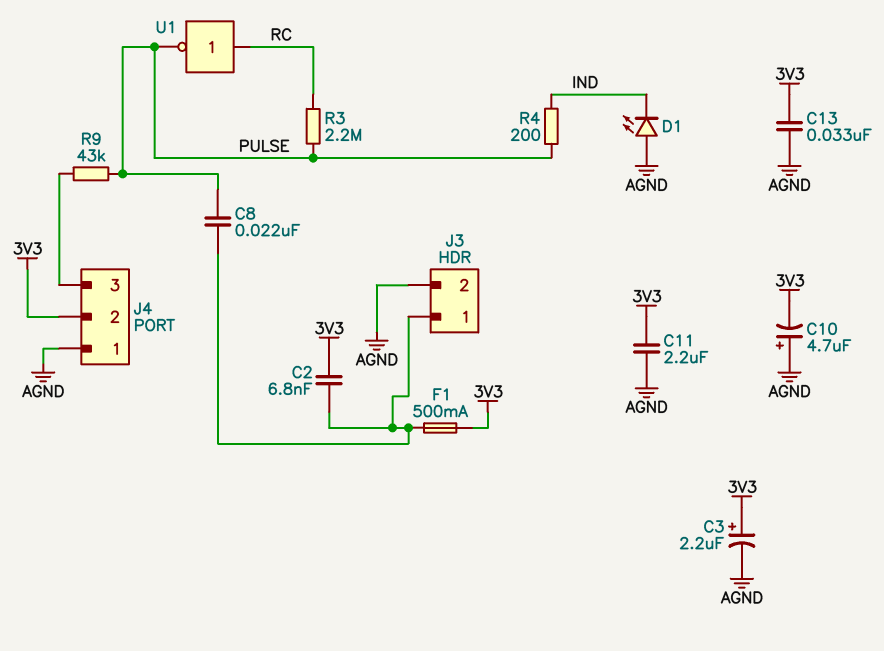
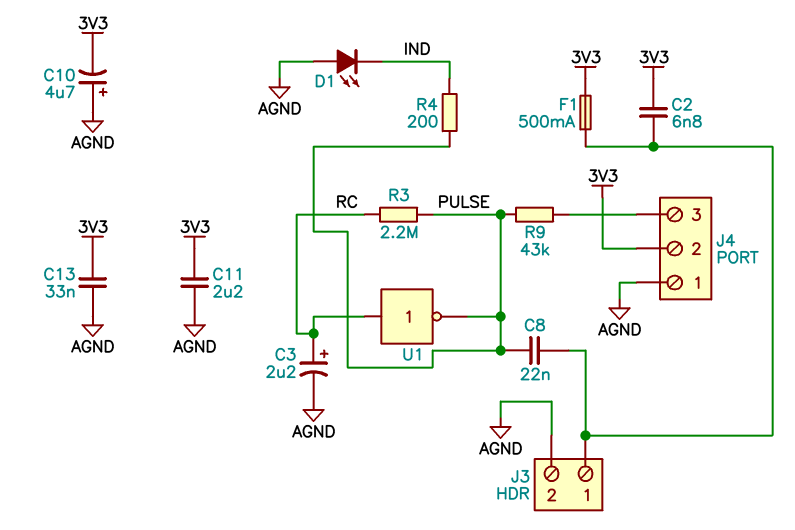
C3: 2.2uF (plus 3V3, minus AGND) -> 2.2uF (plus RC, minus AGND)

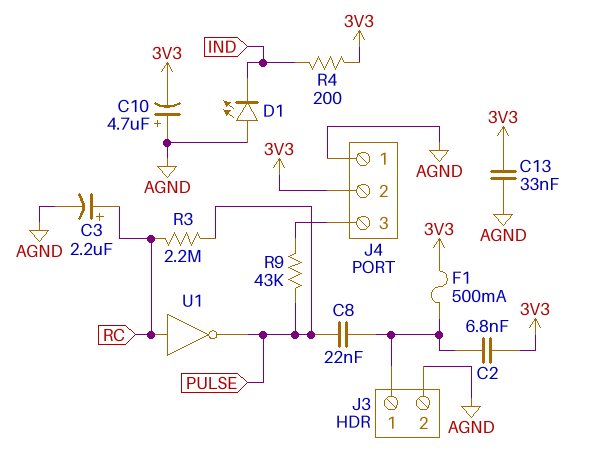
C11: 2.2uF (3V3, AGND) -> none
R4: 200 (IND, PULSE) -> 200 (3V3, IND)

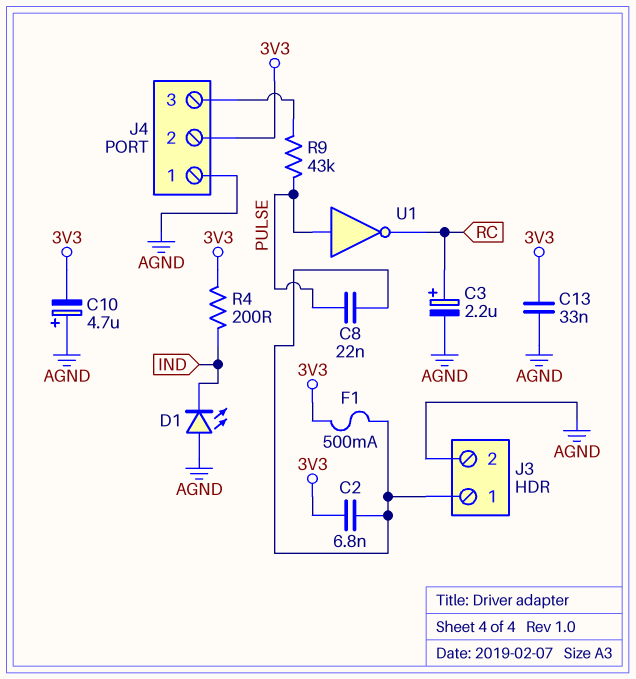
R3: 2.2M (PULSE, RC) -> none
U1: NOT (in RC, out PULSE) -> NOT (in PULSE, out RC)

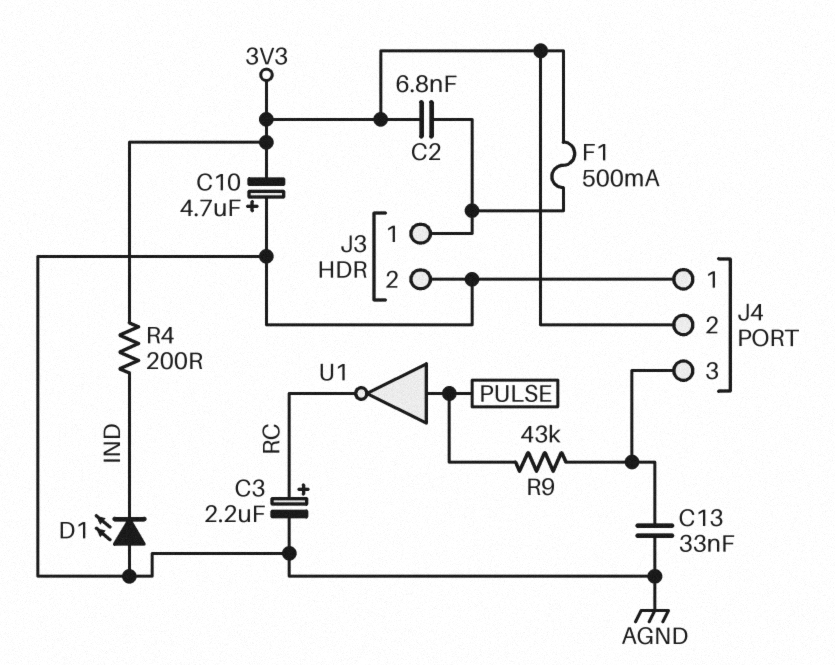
C8: 22nF (J3/1, PULSE) -> none
C13: 33nF (3V3, AGND) -> 33nF (AGND, J4/3)

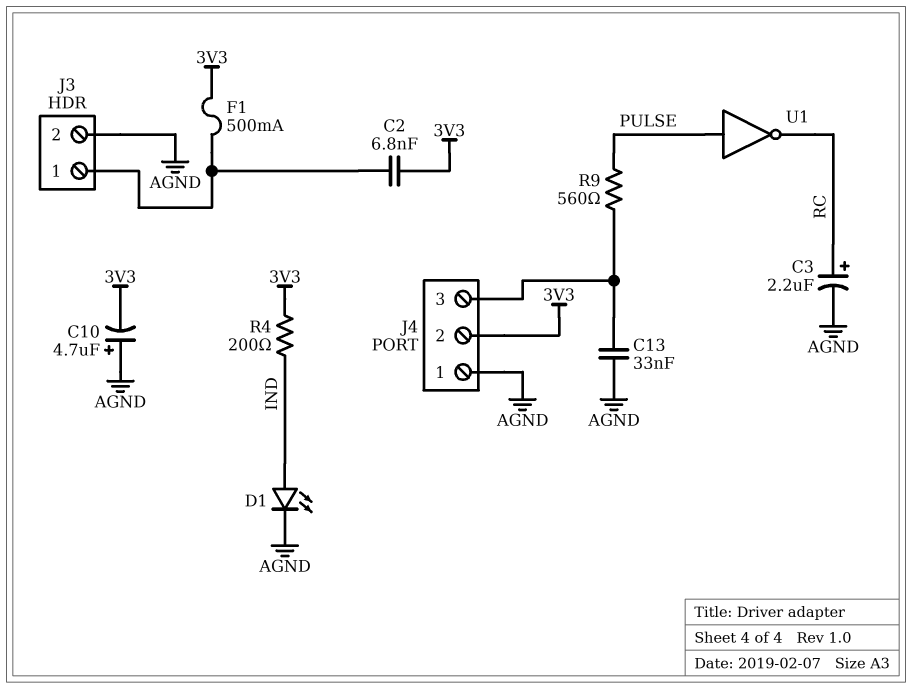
D1: LED (A AGND, K IND) -> LED (A IND, K AGND)
R9: 43k (J4/3, PULSE) -> 560 (J4/3, PULSE)

